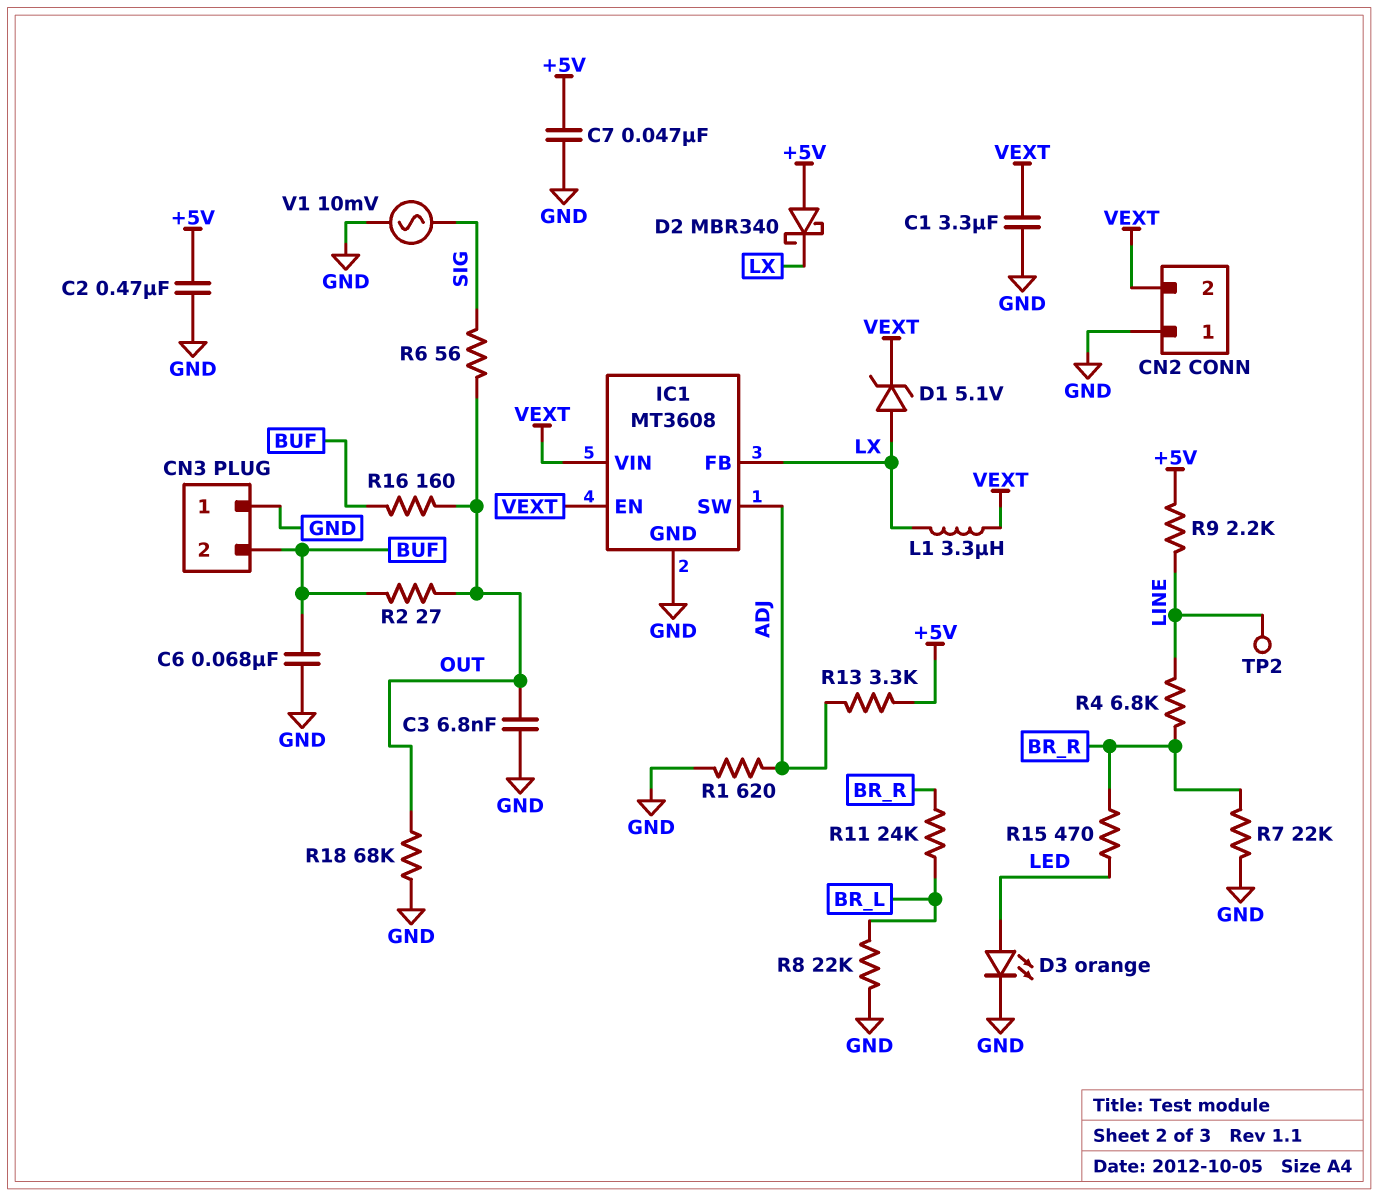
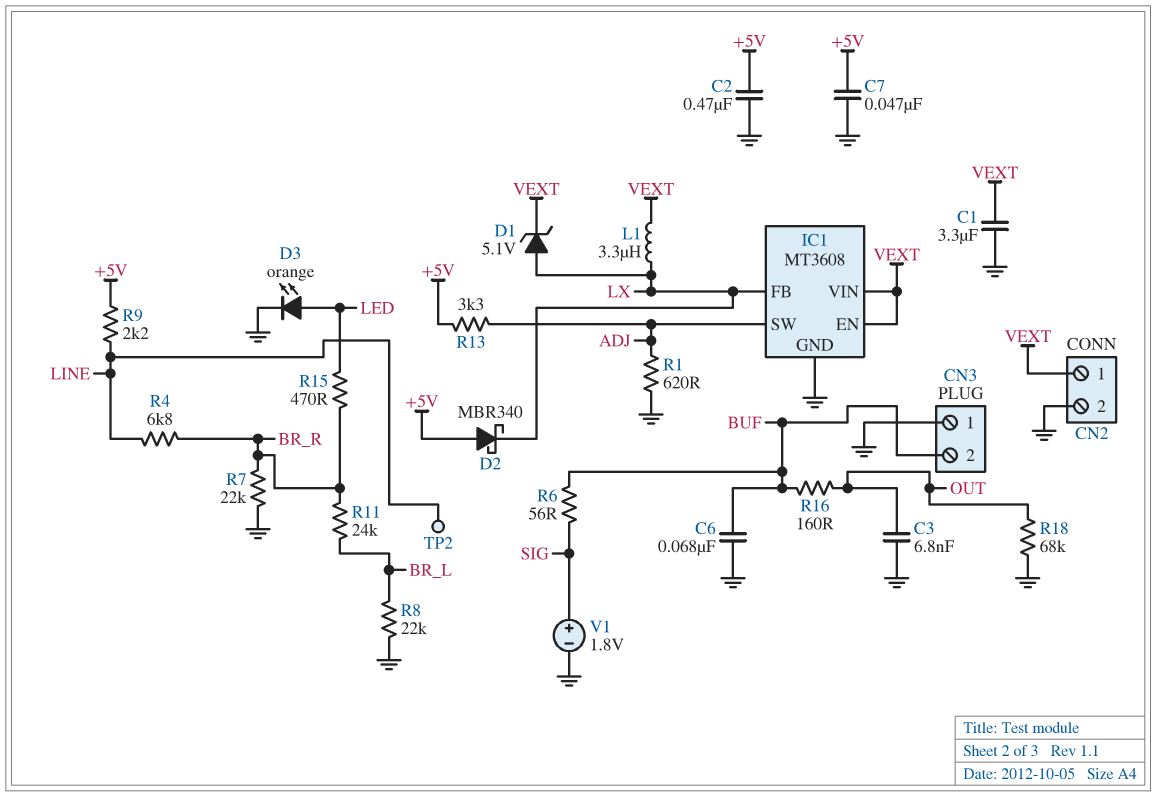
CN2 pin 1: GND -> VEXT
CN2 pin 2: VEXT -> GND
R2: 27 (BUF, OUT) -> none
R6: 56 (OUT, SIG) -> 56 (BUF, SIG)
V1: AC 10mV (GND, SIG) -> 1.8V (plus SIG, minus GND)

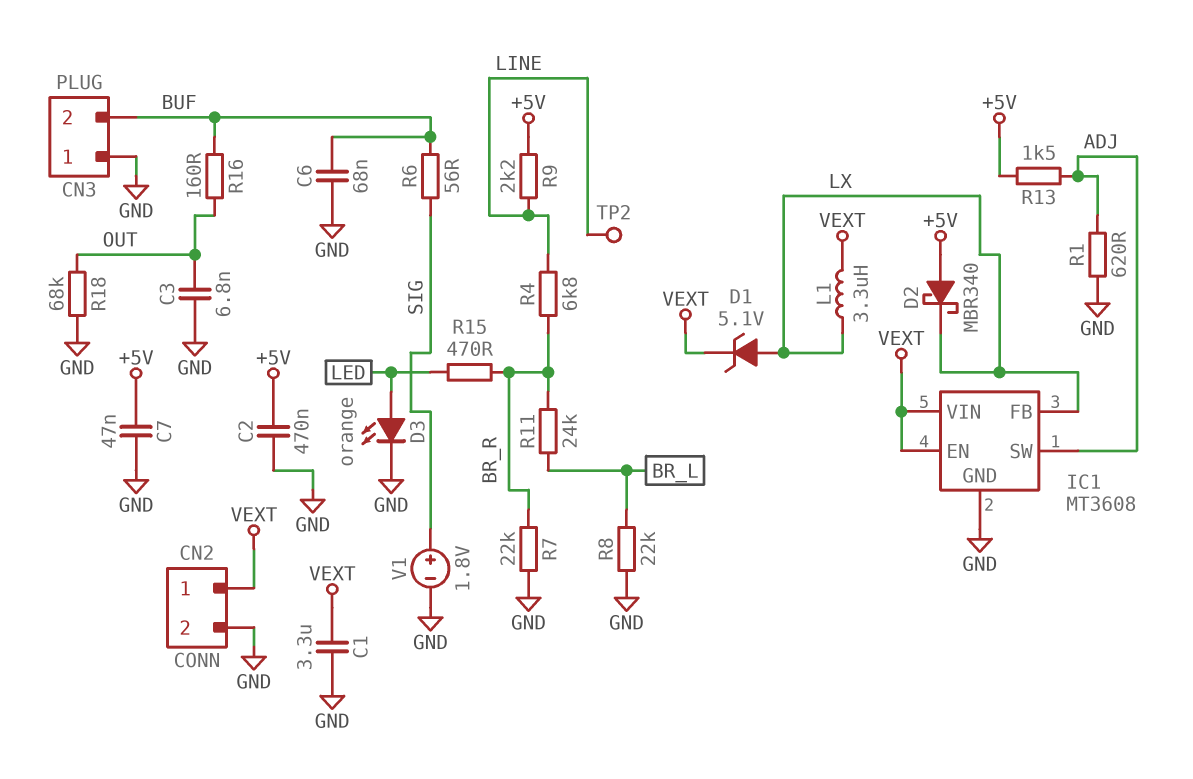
R13: 3.3k (+5V, ADJ) -> 1.5k (+5V, ADJ)

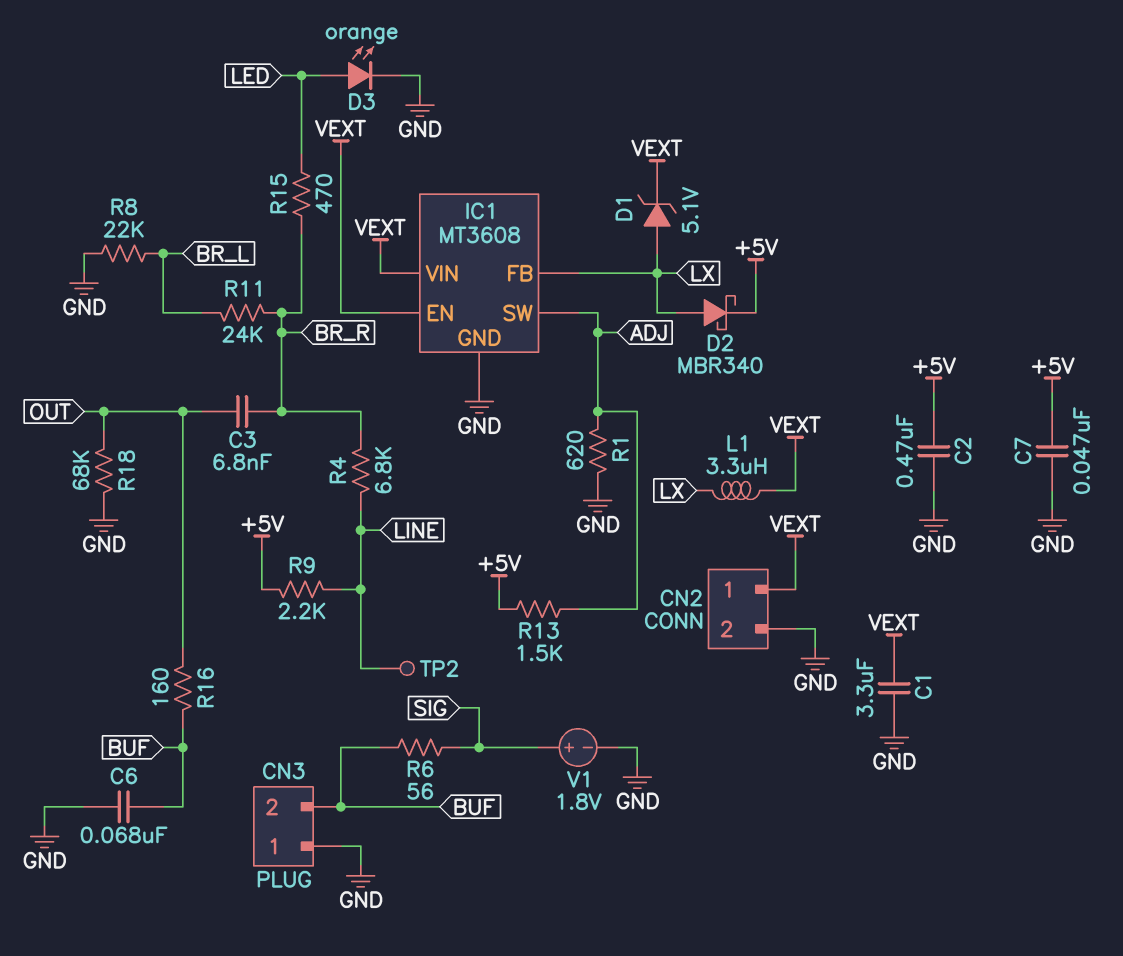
C3: 6.8nF (GND, OUT) -> 6.8nF (BR_R, OUT)
D2: schottky MBR340 (A +5V, K LX) -> schottky MBR340 (A LX, K +5V)
R7: 22k (BR_R, GND) -> none

